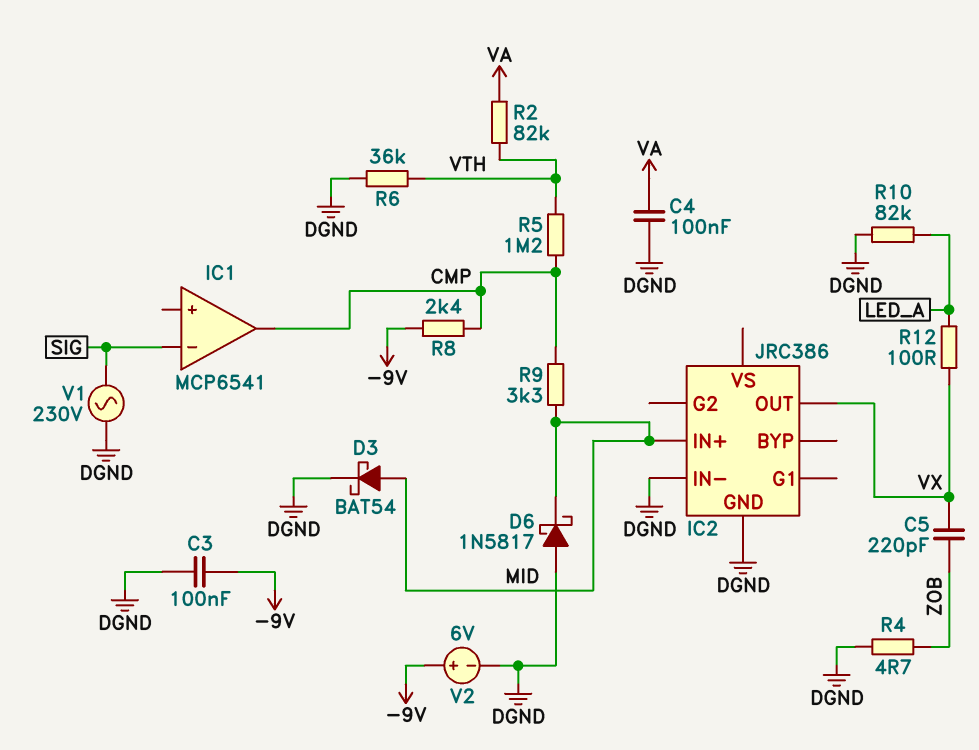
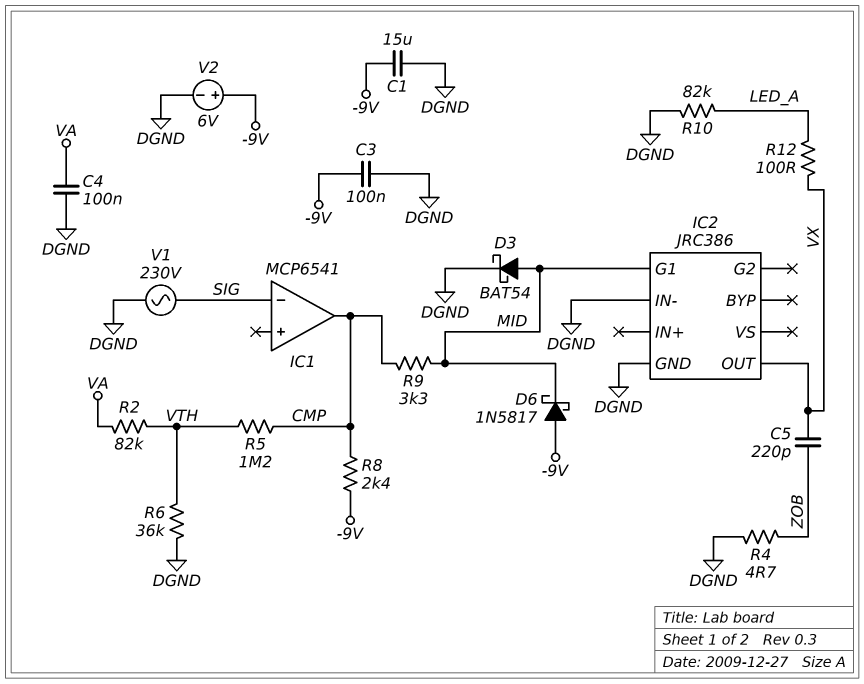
C1: none -> 15uF (-9V, DGND)
D6: schottky 1N5817 (A DGND, K MID) -> schottky 1N5817 (A -9V, K MID)
IC2 pin G1: none -> MID
IC2 pin IN+: MID -> none

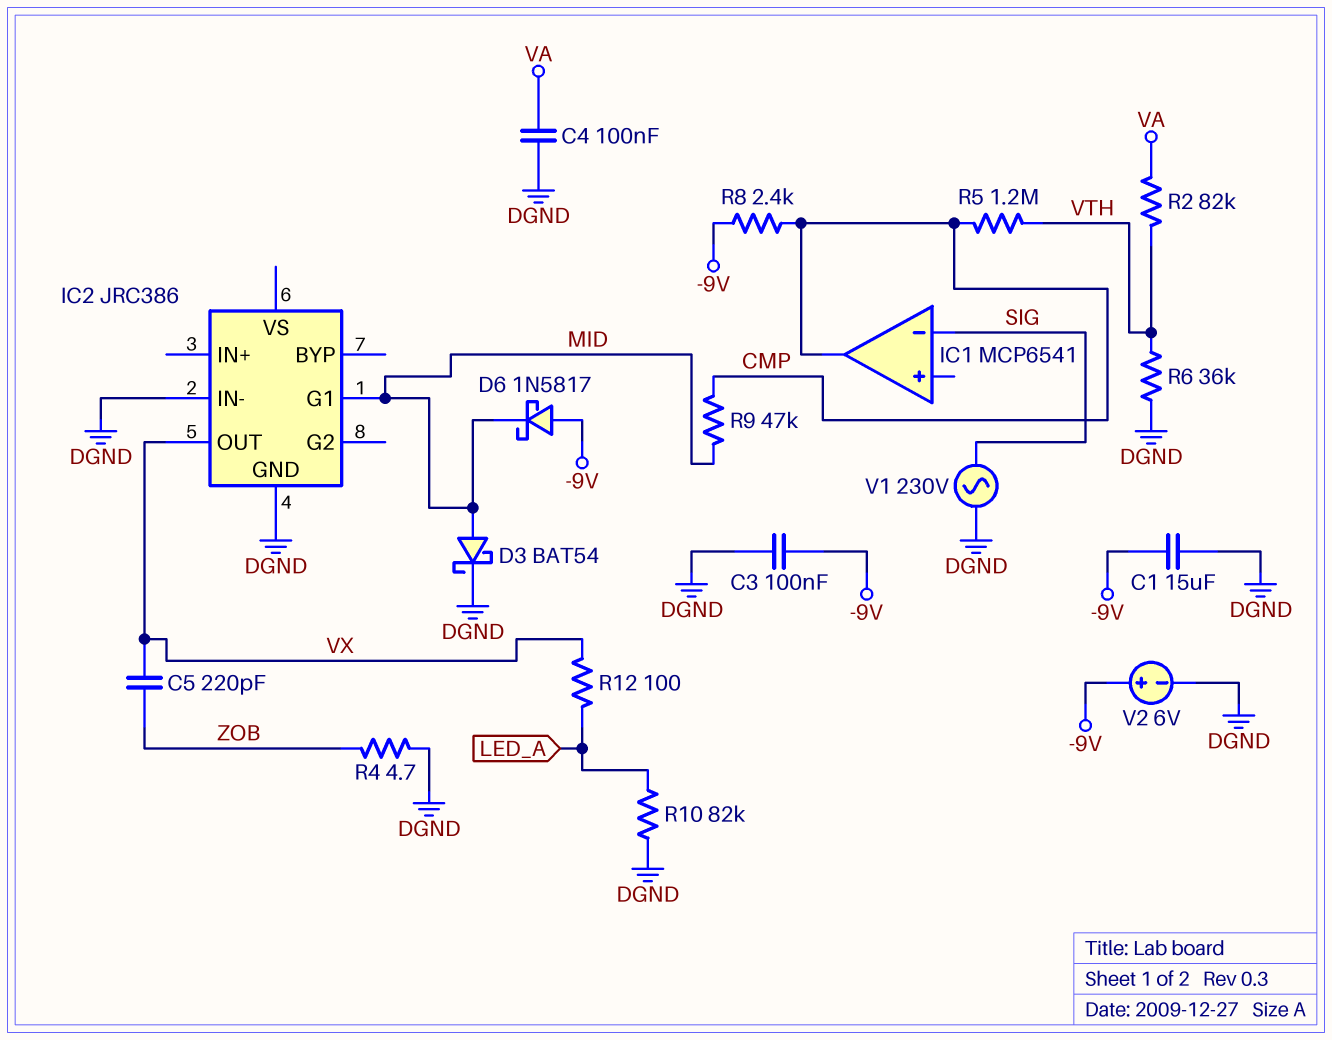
R9: 3.3k (CMP, MID) -> 47k (CMP, MID)

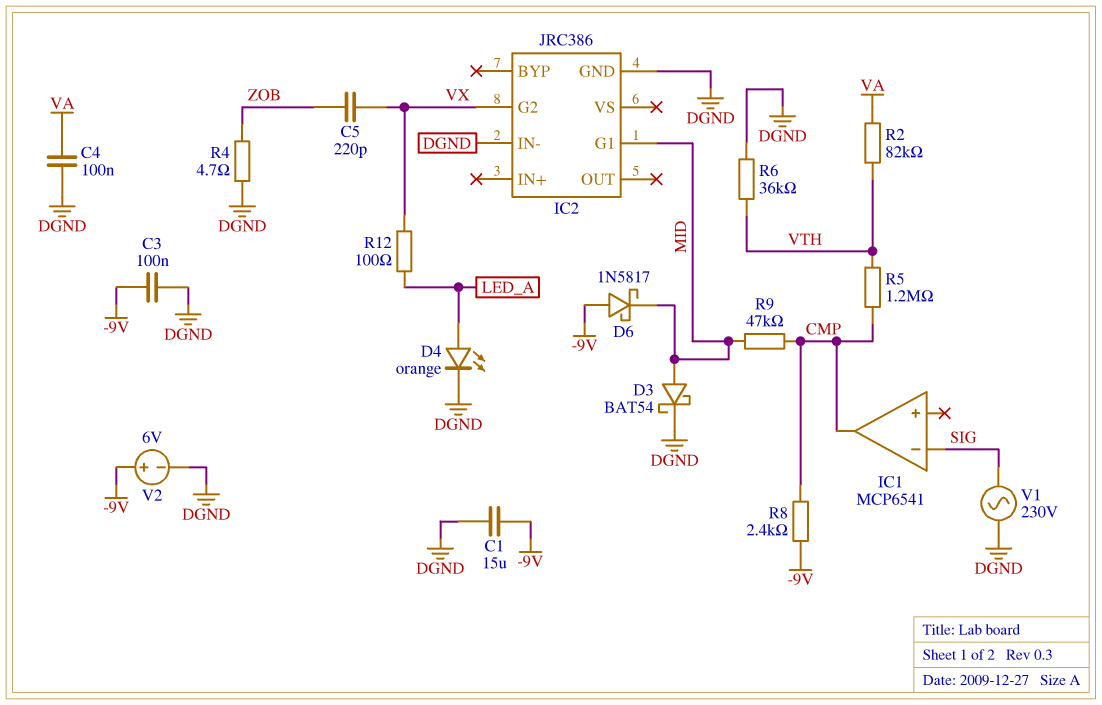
D4: none -> LED orange (A LED_A, K DGND)
IC2 pin G2: none -> VX
IC2 pin OUT: VX -> none
R10: 82k (DGND, LED_A) -> none

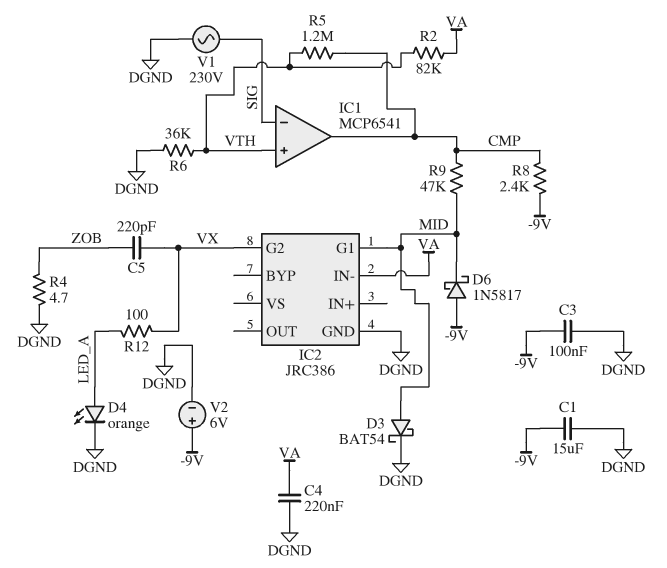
C4: 100nF (DGND, VA) -> 220nF (DGND, VA)
IC1 pin in+: none -> VTH
IC2 pin IN-: DGND -> VA

